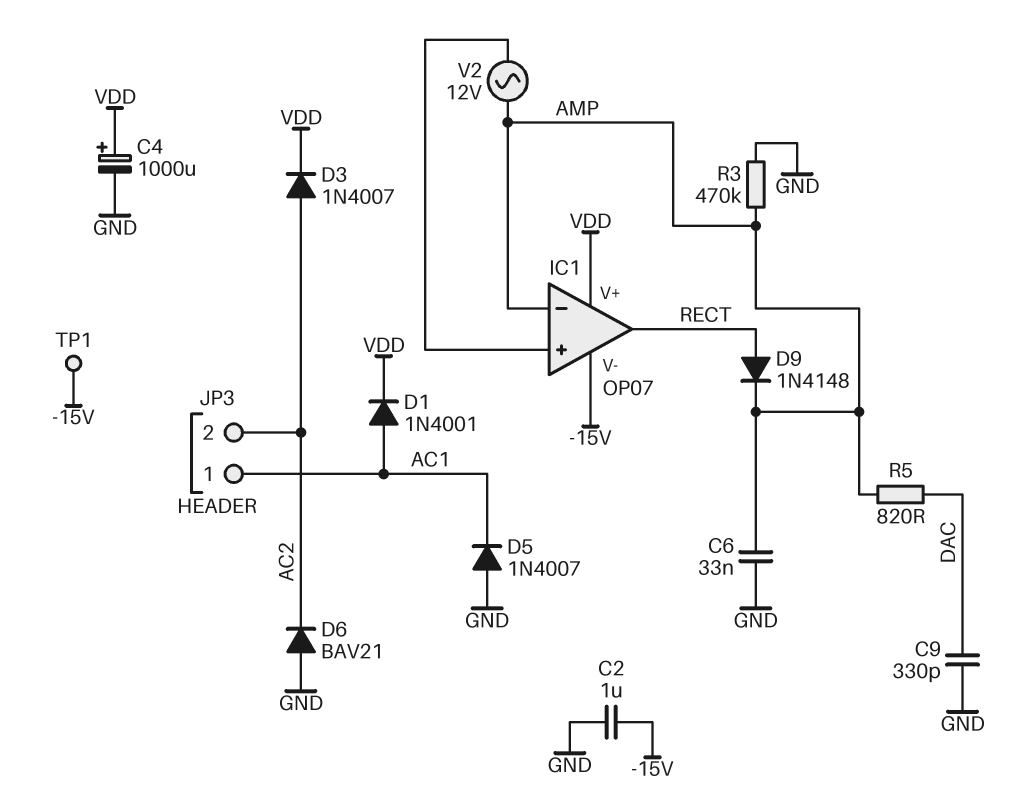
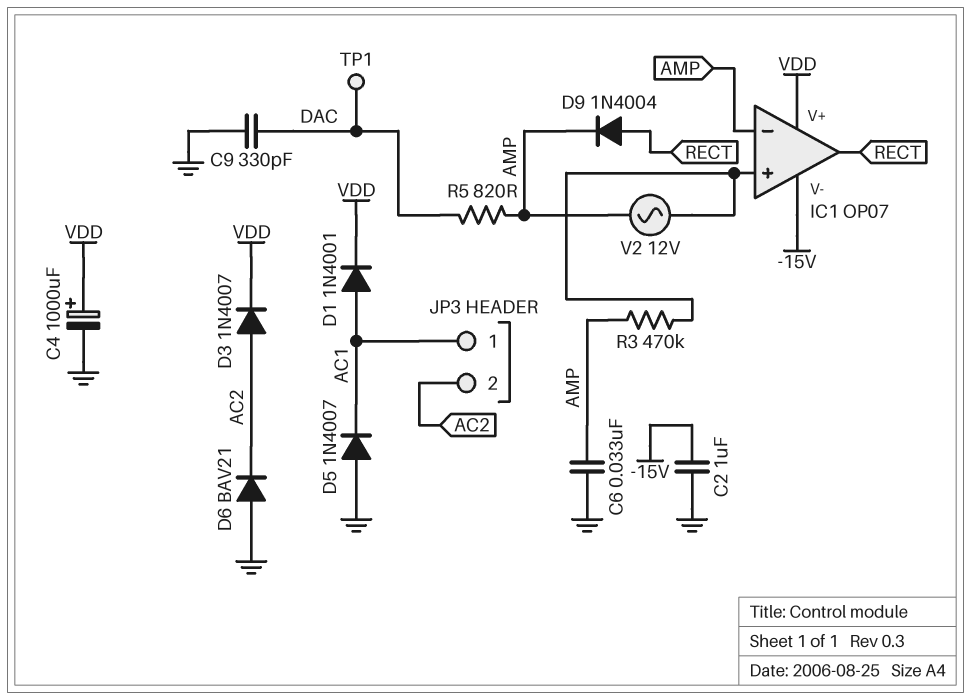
D9: diode 1N4148 (A RECT, K AMP) -> diode 1N4004 (A RECT, K AMP)
R3: 470k (AMP, GND) -> 470k (AMP, IC1/in+)
TP1: test point (-15V) -> test point (DAC)

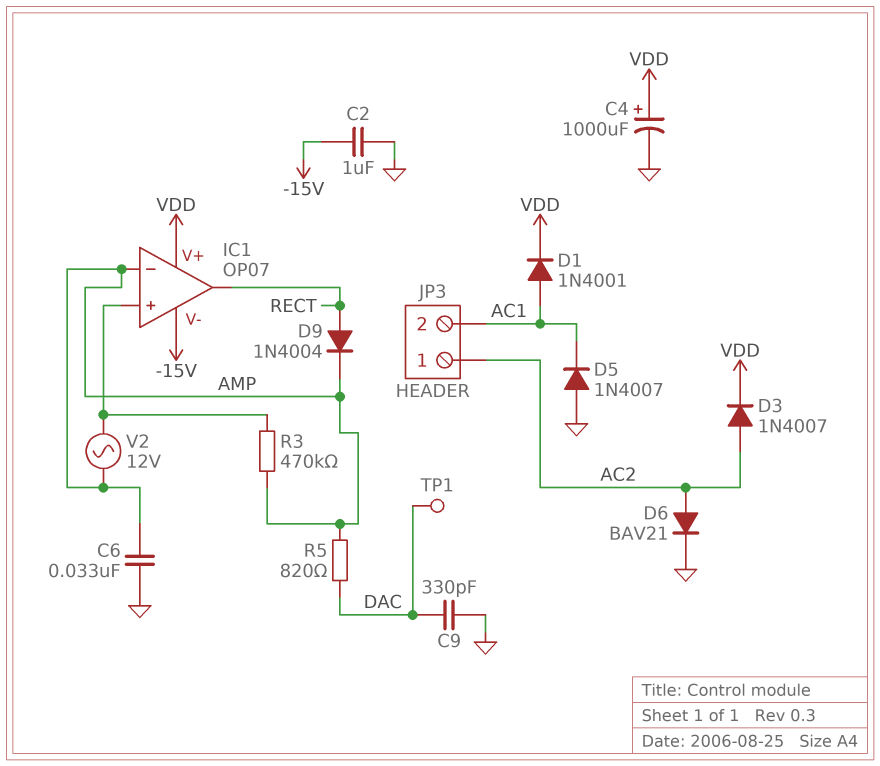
D6: diode BAV21 (A GND, K AC2) -> diode BAV21 (A AC2, K GND)
JP3 pin 1: AC1 -> AC2
JP3 pin 2: AC2 -> AC1

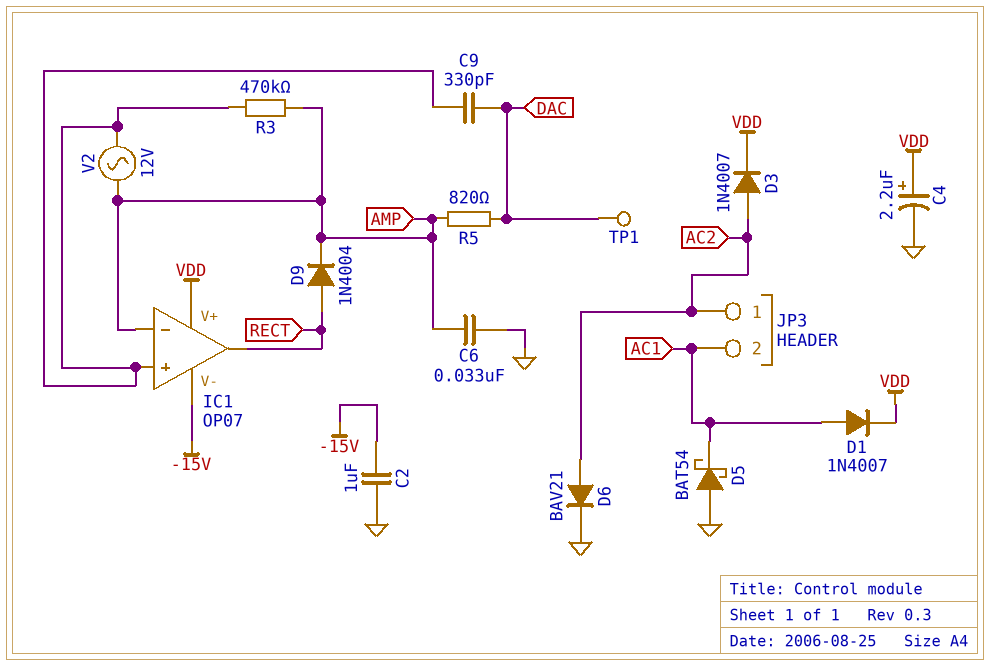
C4: 1000uF (plus VDD, minus GND) -> 2.2uF (plus VDD, minus GND)
C9: 330pF (DAC, GND) -> 330pF (DAC, IC1/in+)
D1: diode 1N4001 (A AC1, K VDD) -> diode 1N4007 (A AC1, K VDD)
D5: diode 1N4007 (A GND, K AC1) -> schottky BAT54 (A GND, K AC1)

